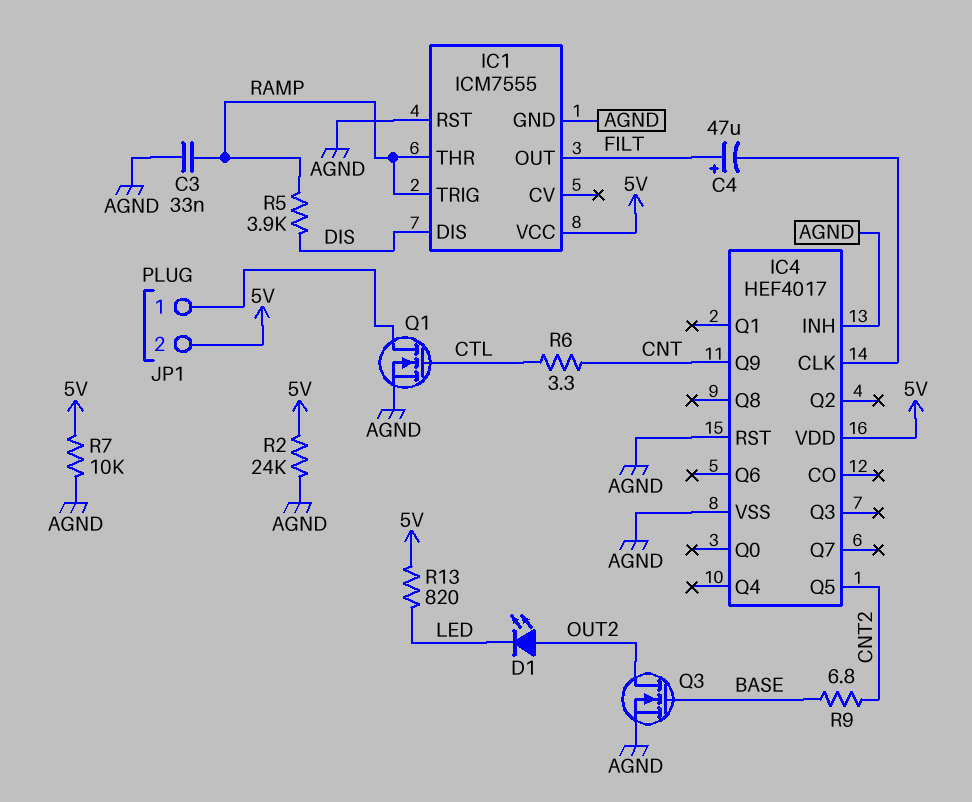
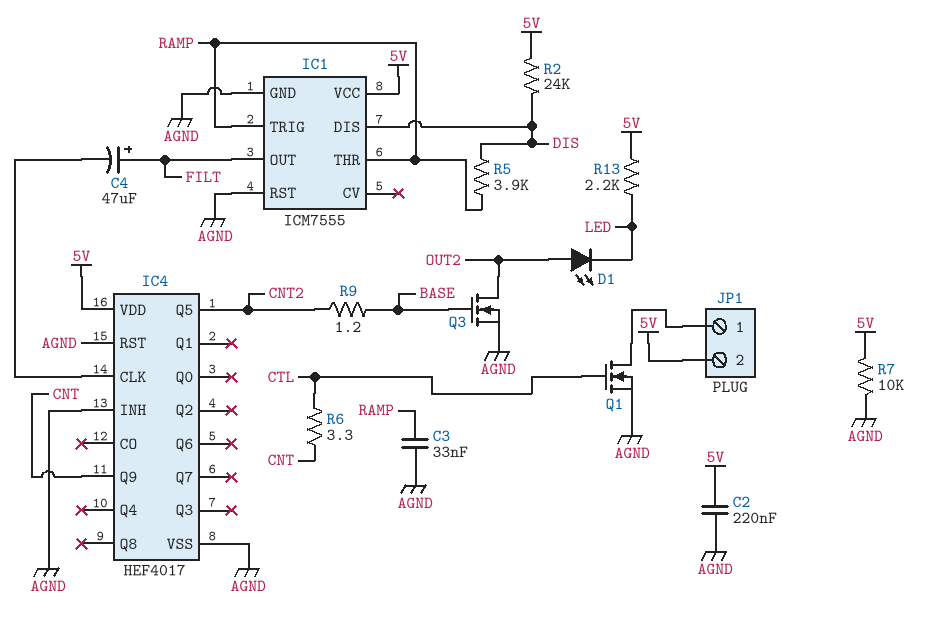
C2: none -> 220nF (5V, AGND)
R2: 24k (5V, AGND) -> 24k (5V, DIS)
R9: 6.8 (BASE, CNT2) -> 1.2 (BASE, CNT2)
R13: 820 (5V, LED) -> 2.2k (5V, LED)

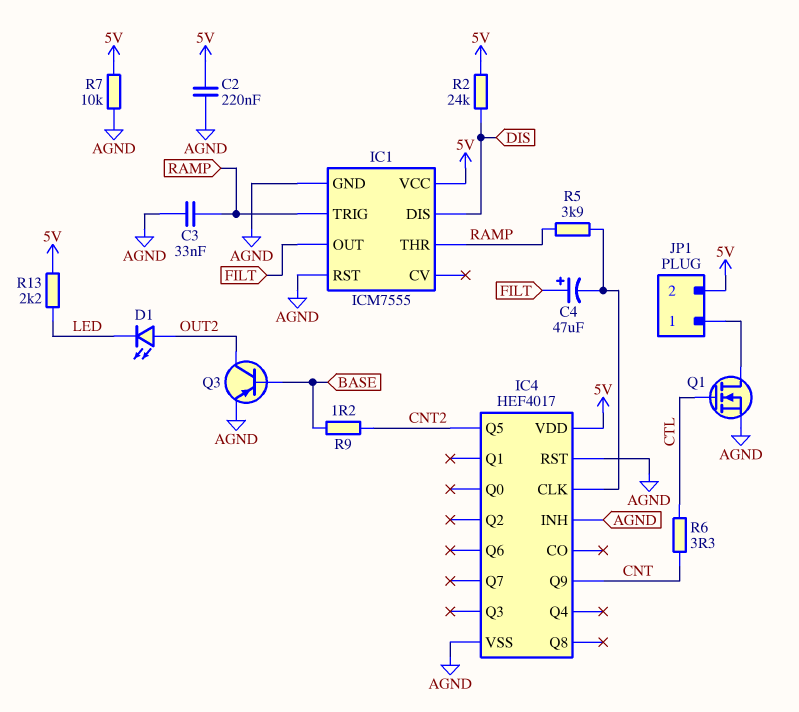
Q3: NMOS (G BASE, D OUT2, S AGND) -> PNP (B BASE, C OUT2, E AGND)
R5: 3.9k (DIS, RAMP) -> 3.9k (IC4/CLK, RAMP)

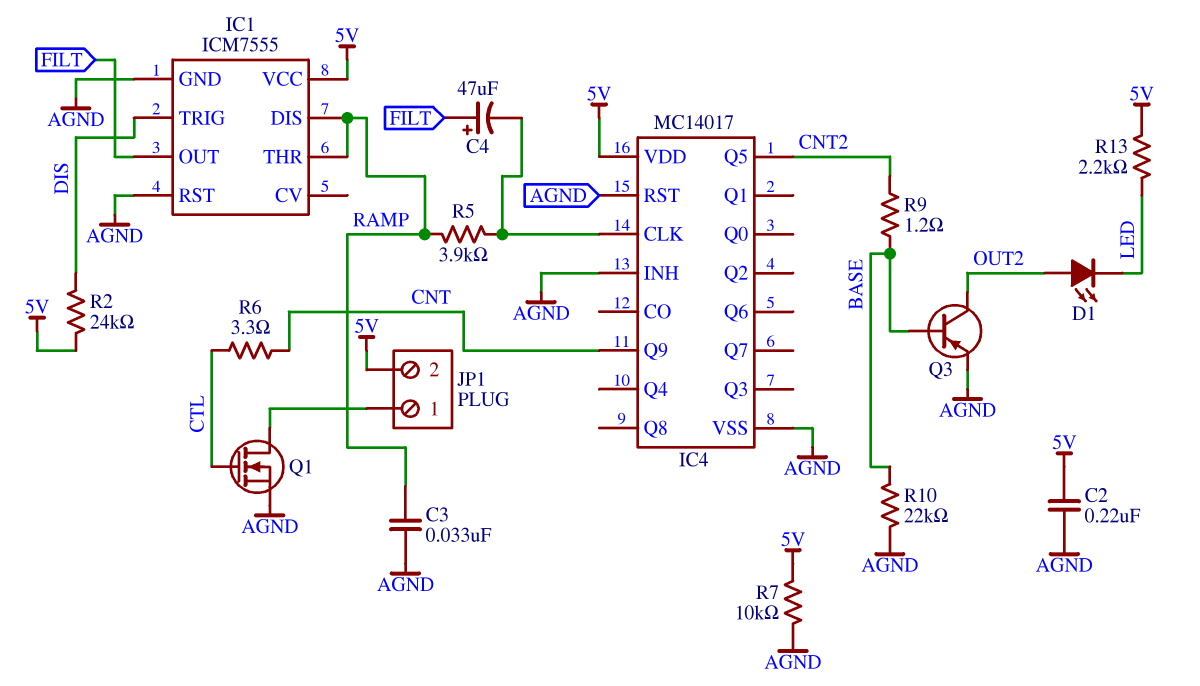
IC1 pin DIS: DIS -> RAMP
IC1 pin TRIG: RAMP -> DIS
IC4: HEF4017 -> MC14017
R10: none -> 22k (AGND, BASE)

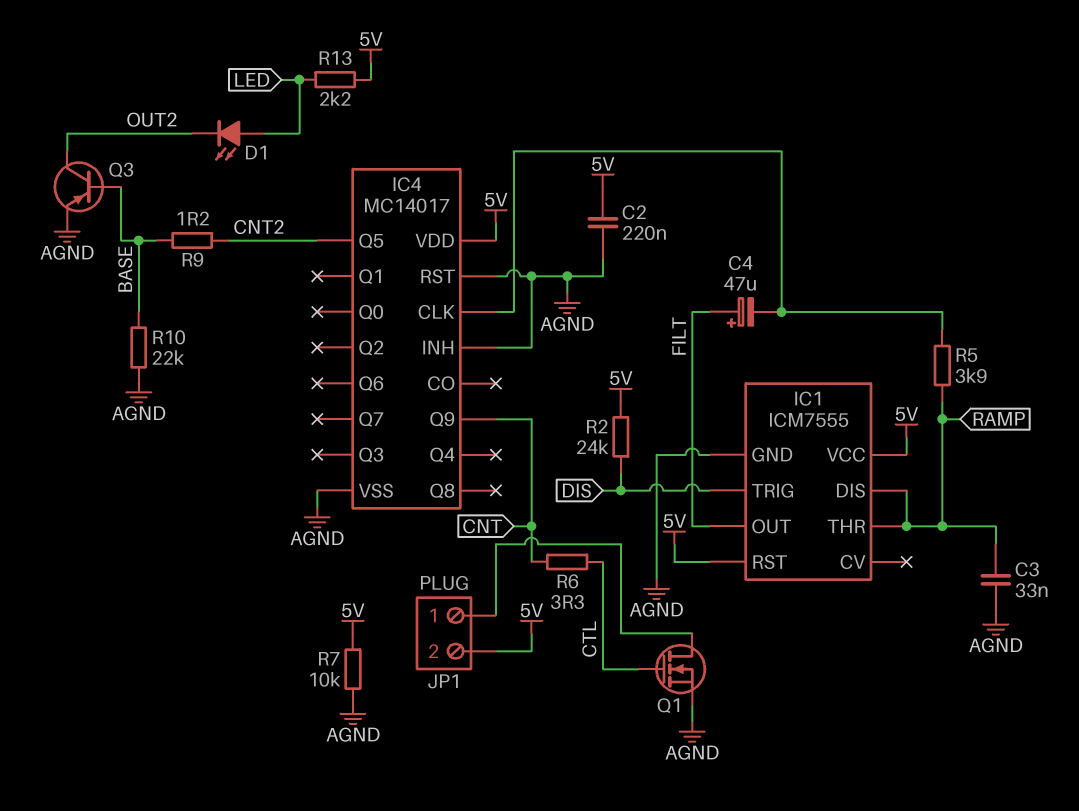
D1: LED (A OUT2, K LED) -> LED (A LED, K OUT2)
IC1 pin RST: AGND -> 5V

